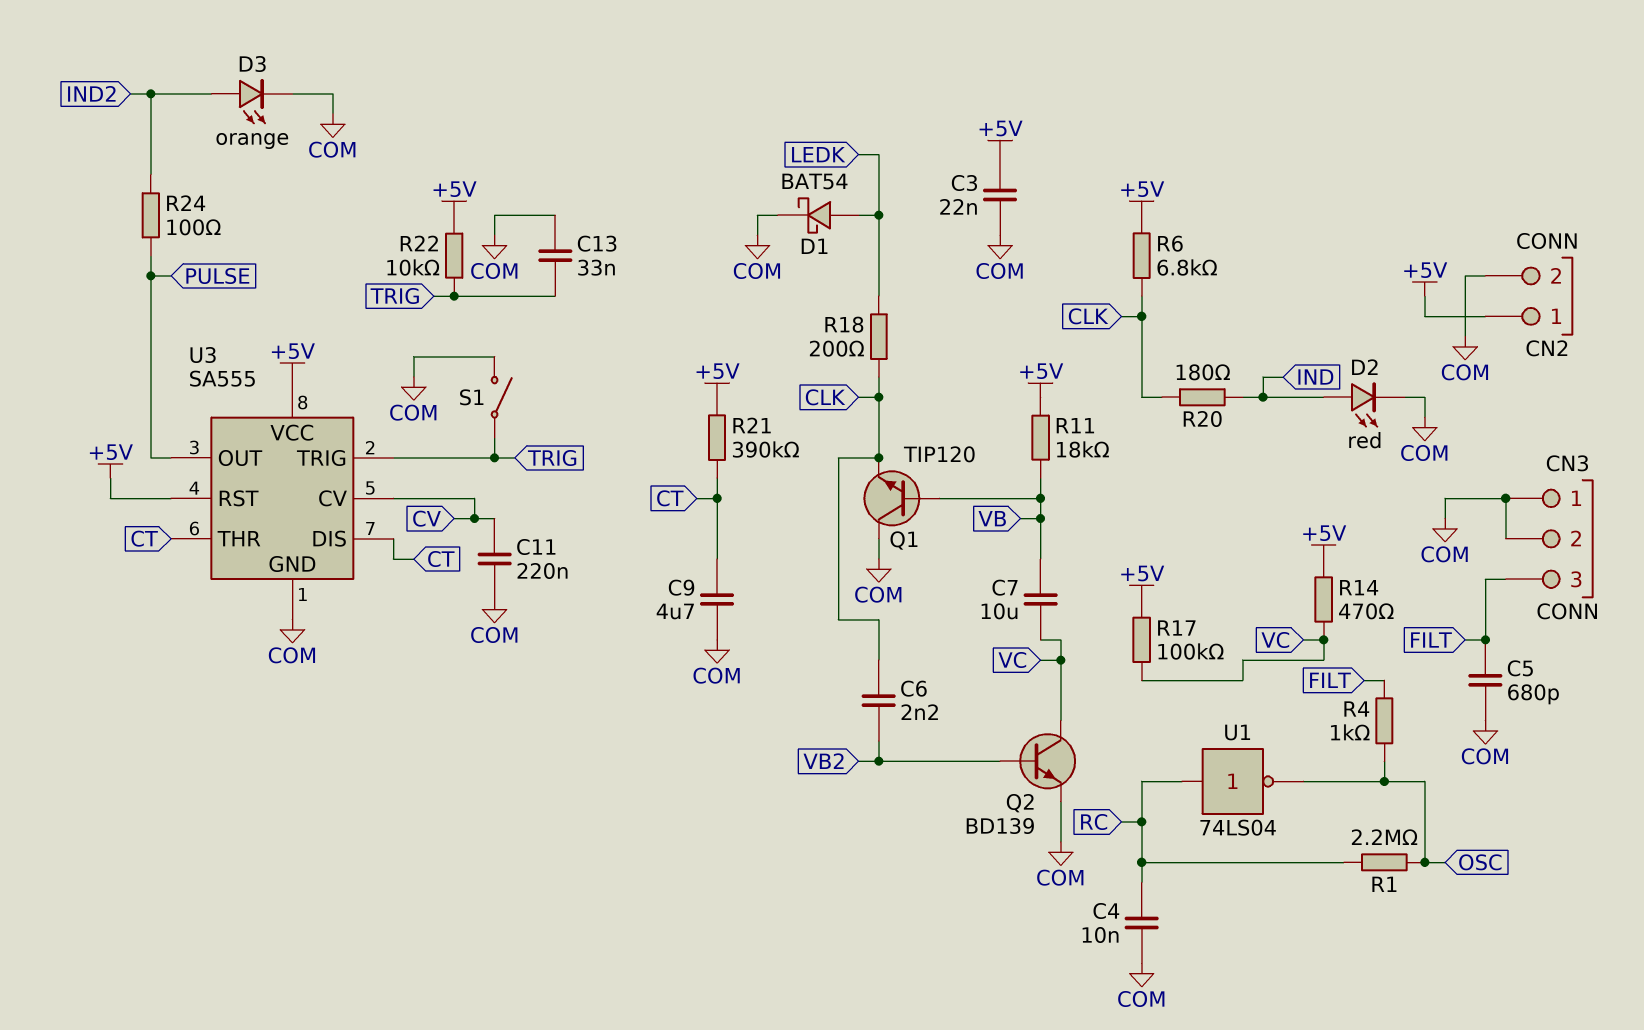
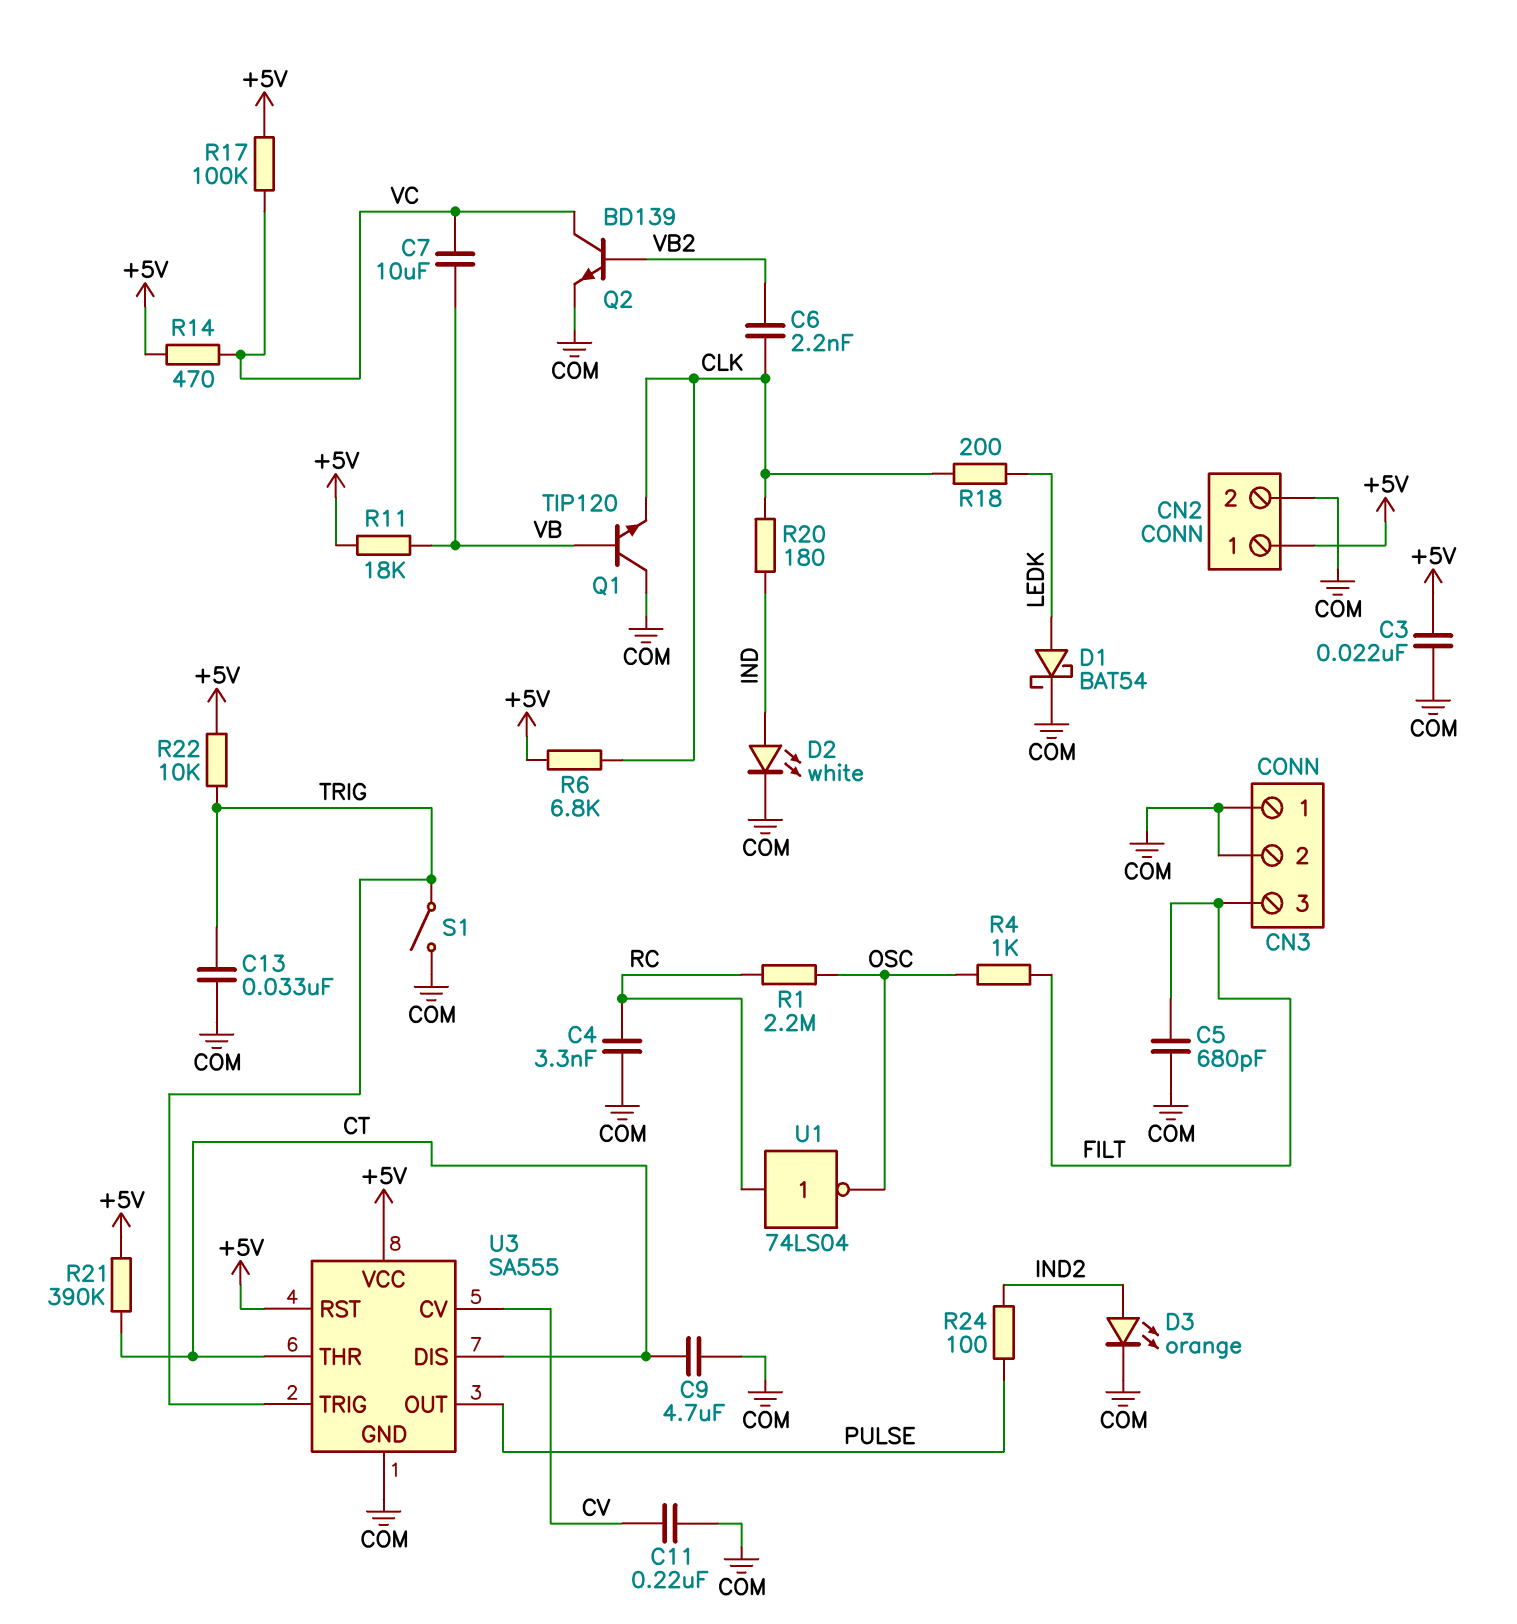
C4: 10nF (COM, RC) -> 3.3nF (COM, RC)
D2: LED red (A IND, K COM) -> LED white (A IND, K COM)

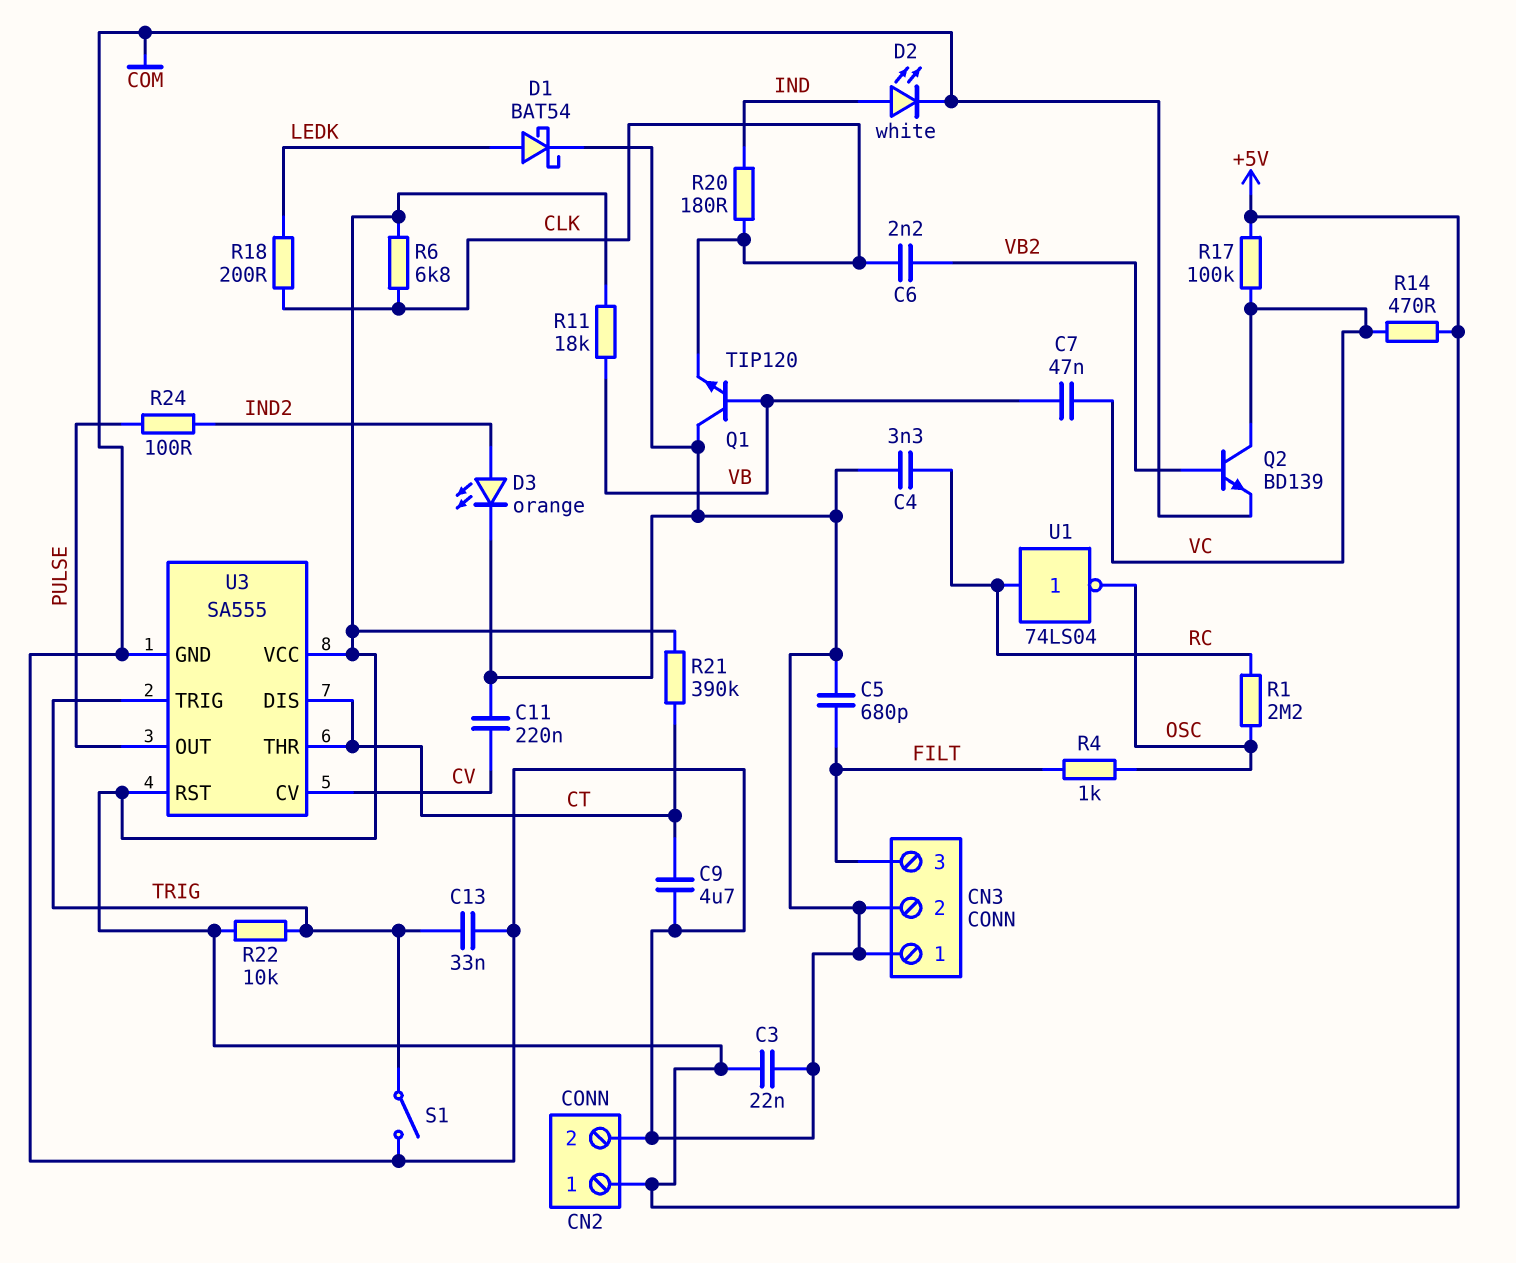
C7: 10uF (VB, VC) -> 47nF (VB, VC)

